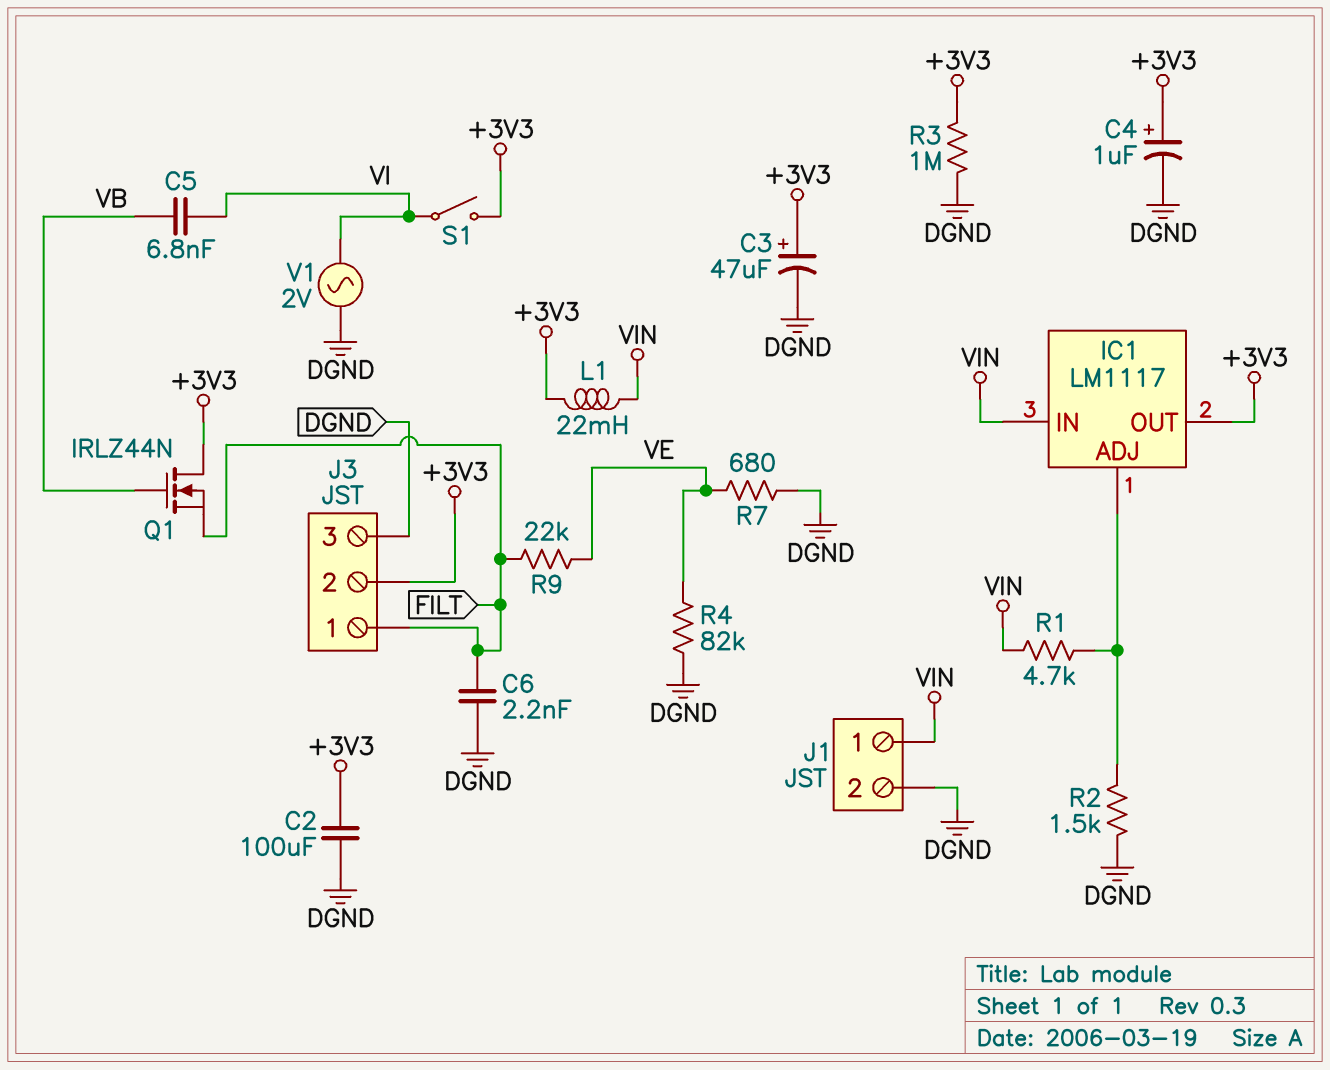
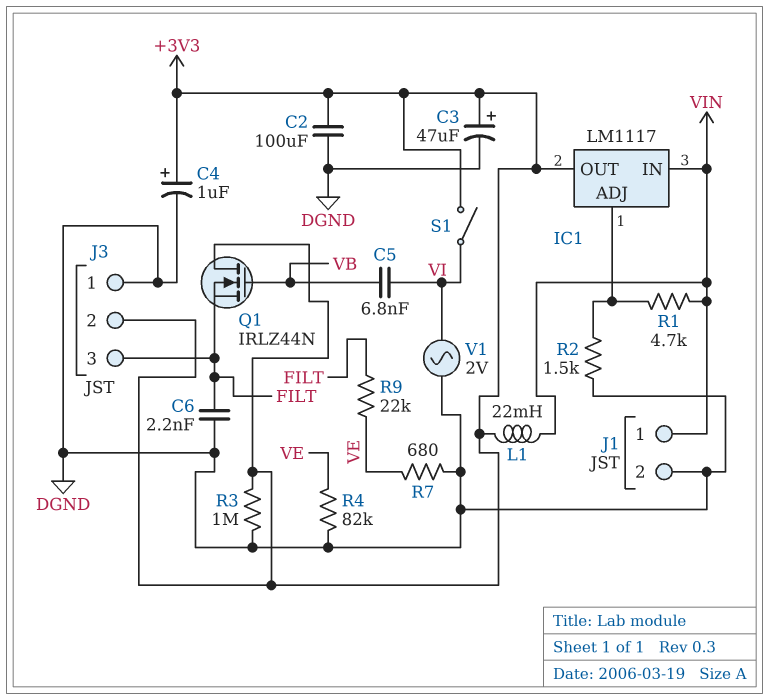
J3 pin 1: FILT -> DGND
J3 pin 3: DGND -> FILT

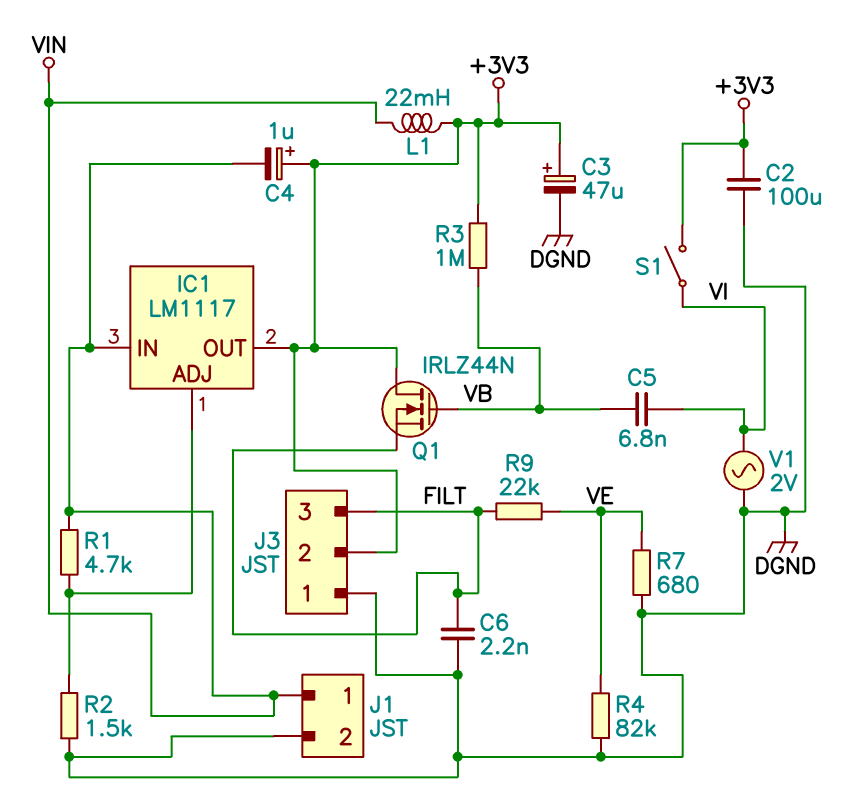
C4: 1uF (plus +3V3, minus DGND) -> 1uF (plus +3V3, minus VIN)
R3: 1M (+3V3, DGND) -> 1M (+3V3, VB)

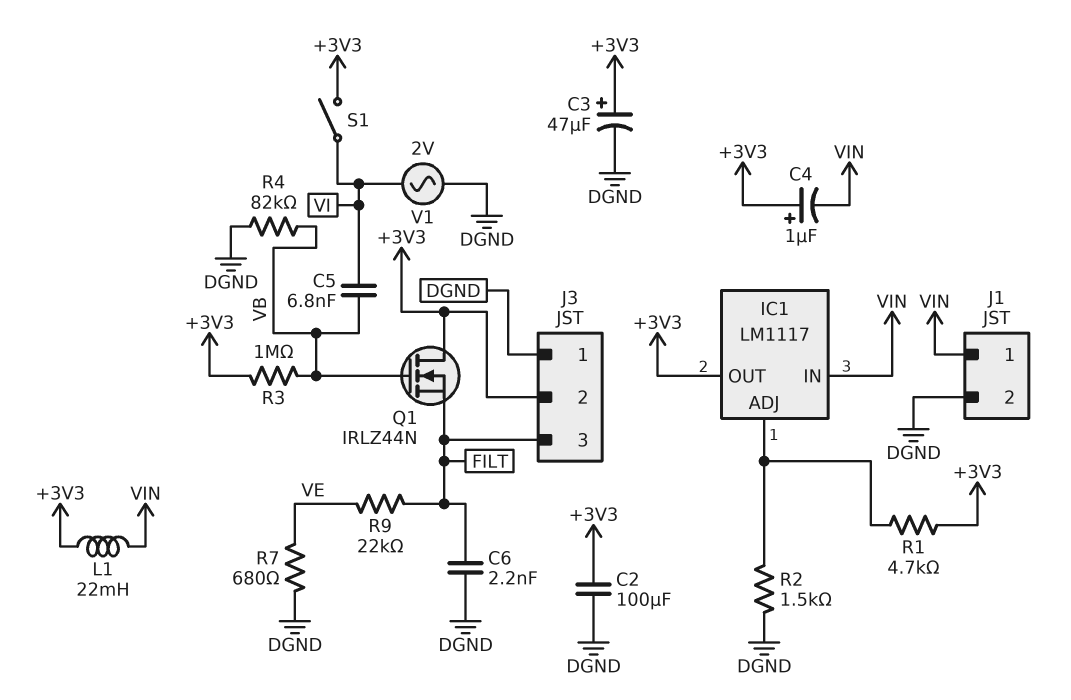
R1: 4.7k (IC1/ADJ, VIN) -> 4.7k (+3V3, IC1/ADJ)
R4: 82k (DGND, VE) -> 82k (DGND, VB)

